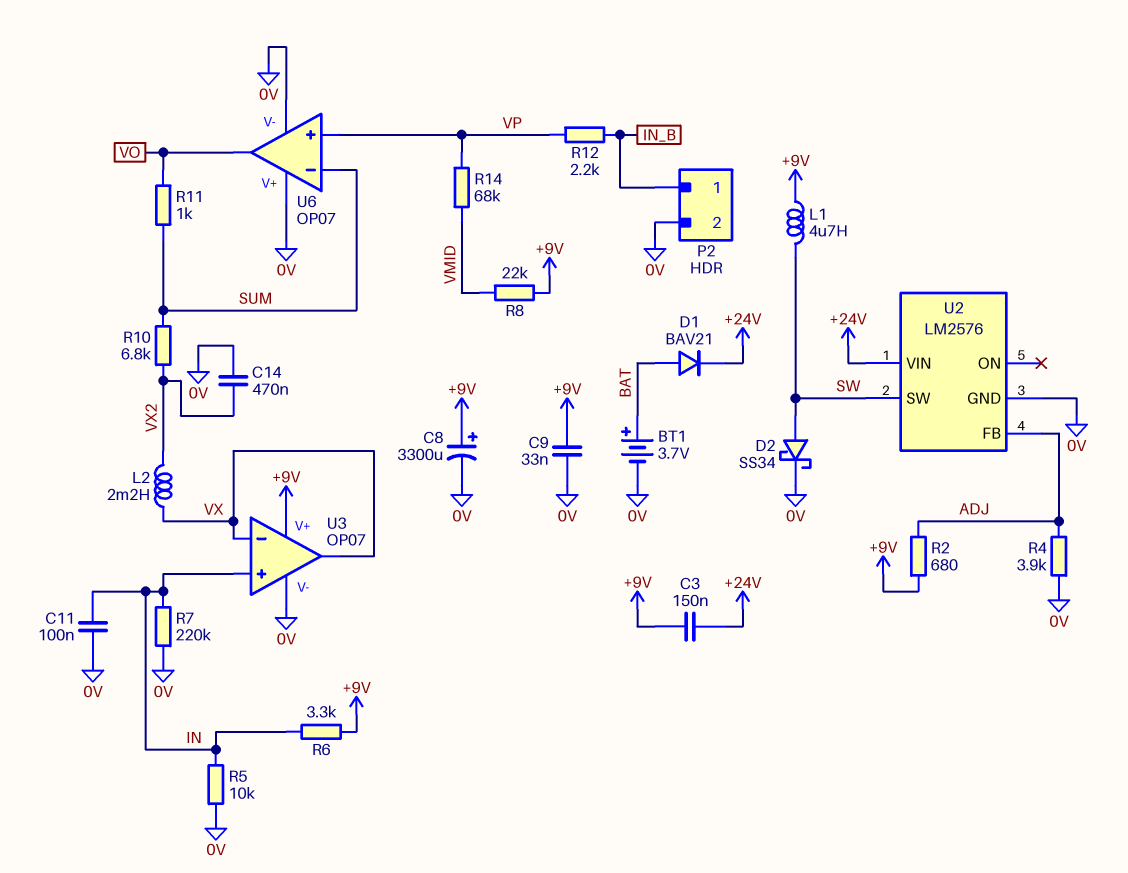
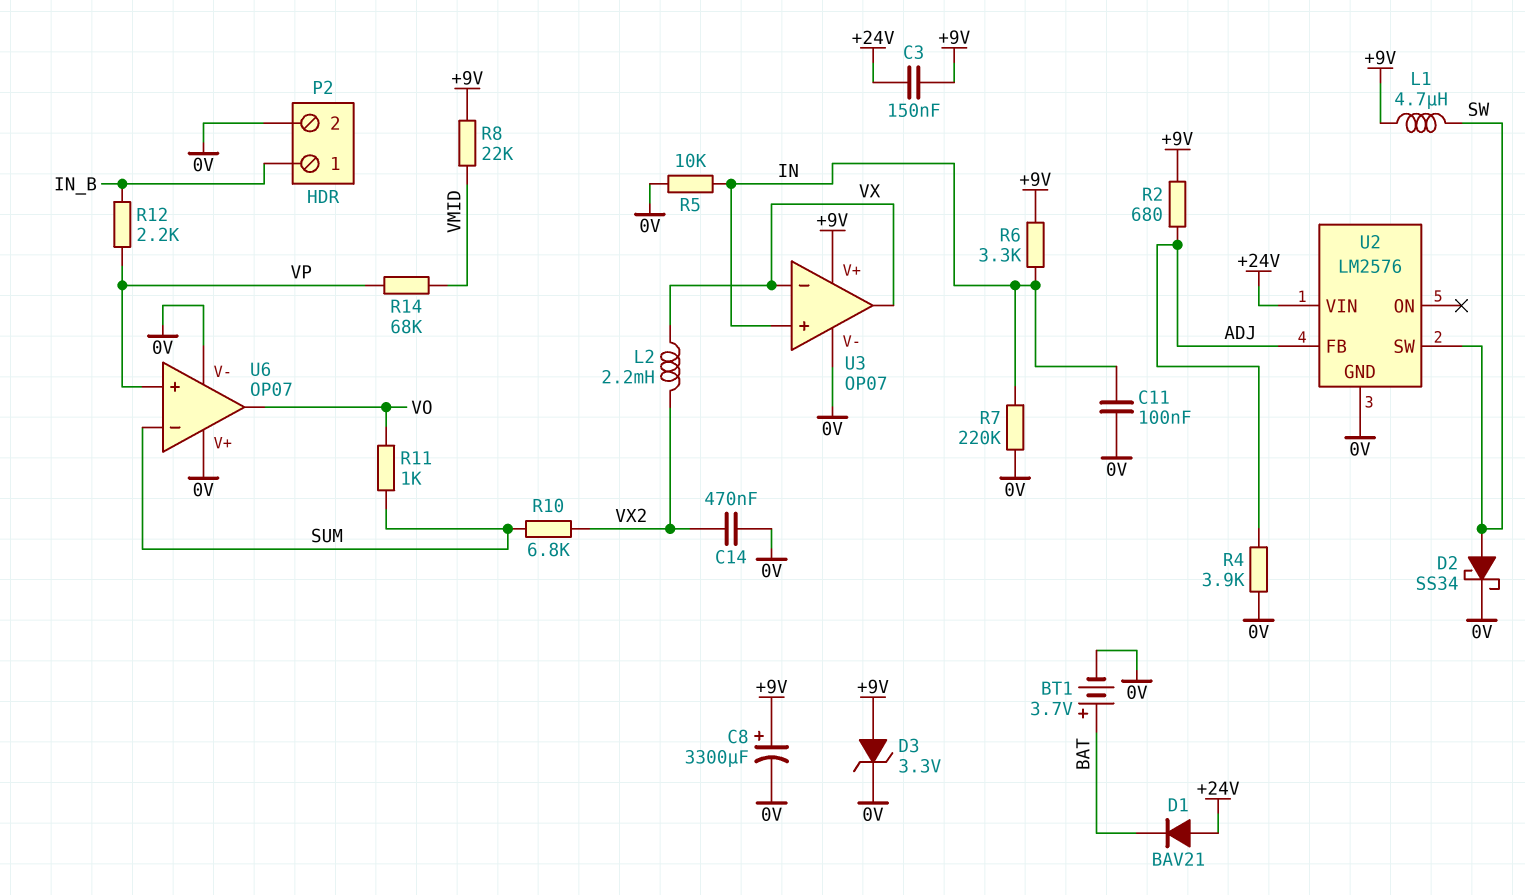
C9: 33nF (+9V, 0V) -> none
D1: diode BAV21 (A BAT, K +24V) -> diode BAV21 (A +24V, K BAT)
D3: none -> zener 3.3V (A +9V, K 0V)

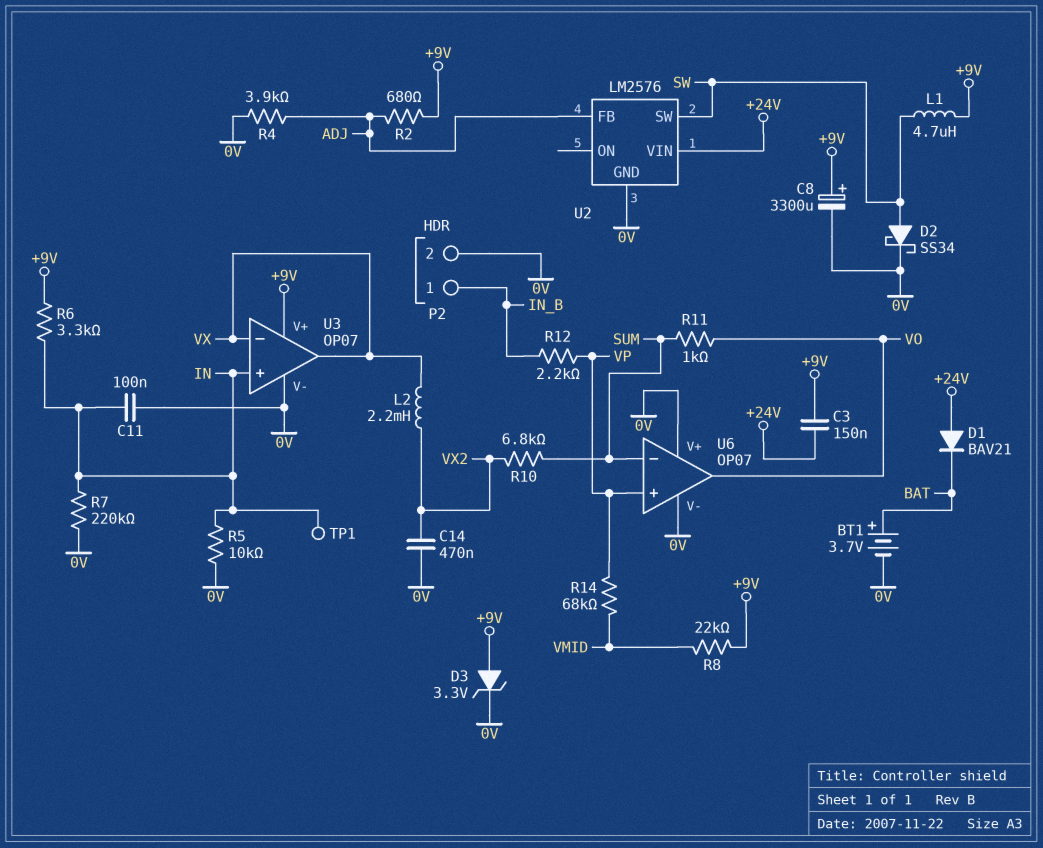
TP1: none -> test point (IN)

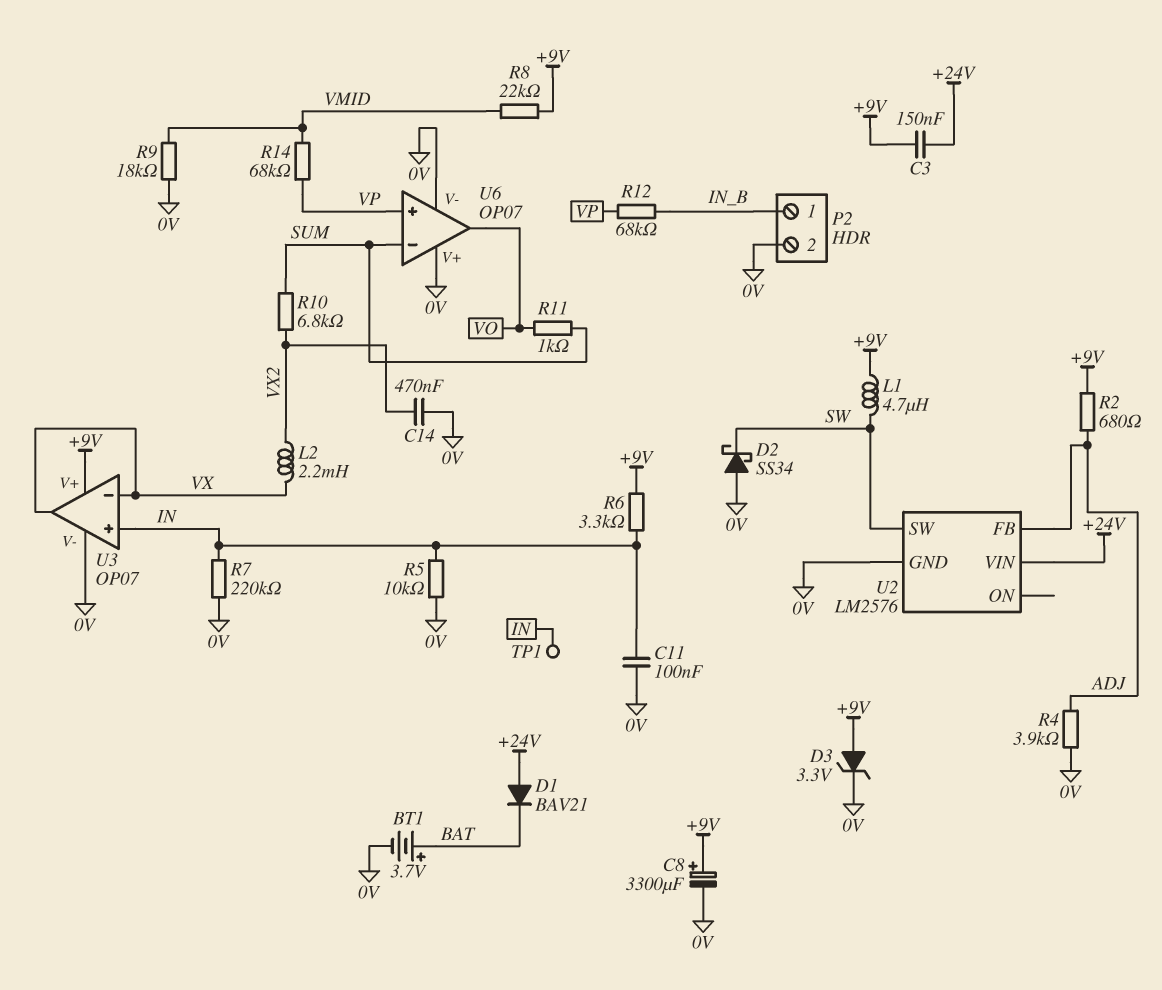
D2: schottky SS34 (A SW, K 0V) -> schottky SS34 (A 0V, K SW)
R9: none -> 18k (0V, VMID)
R12: 2.2k (IN_B, VP) -> 68k (IN_B, VP)

